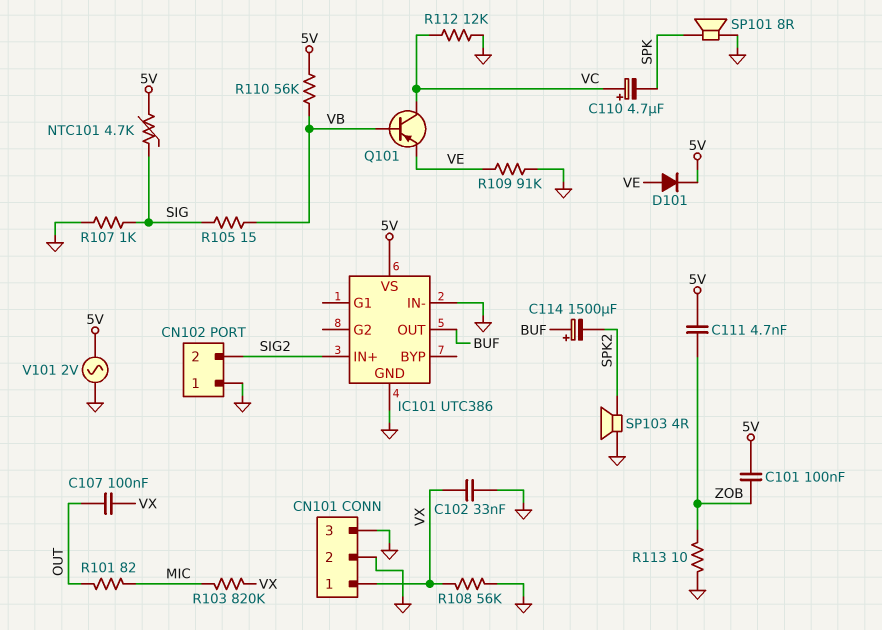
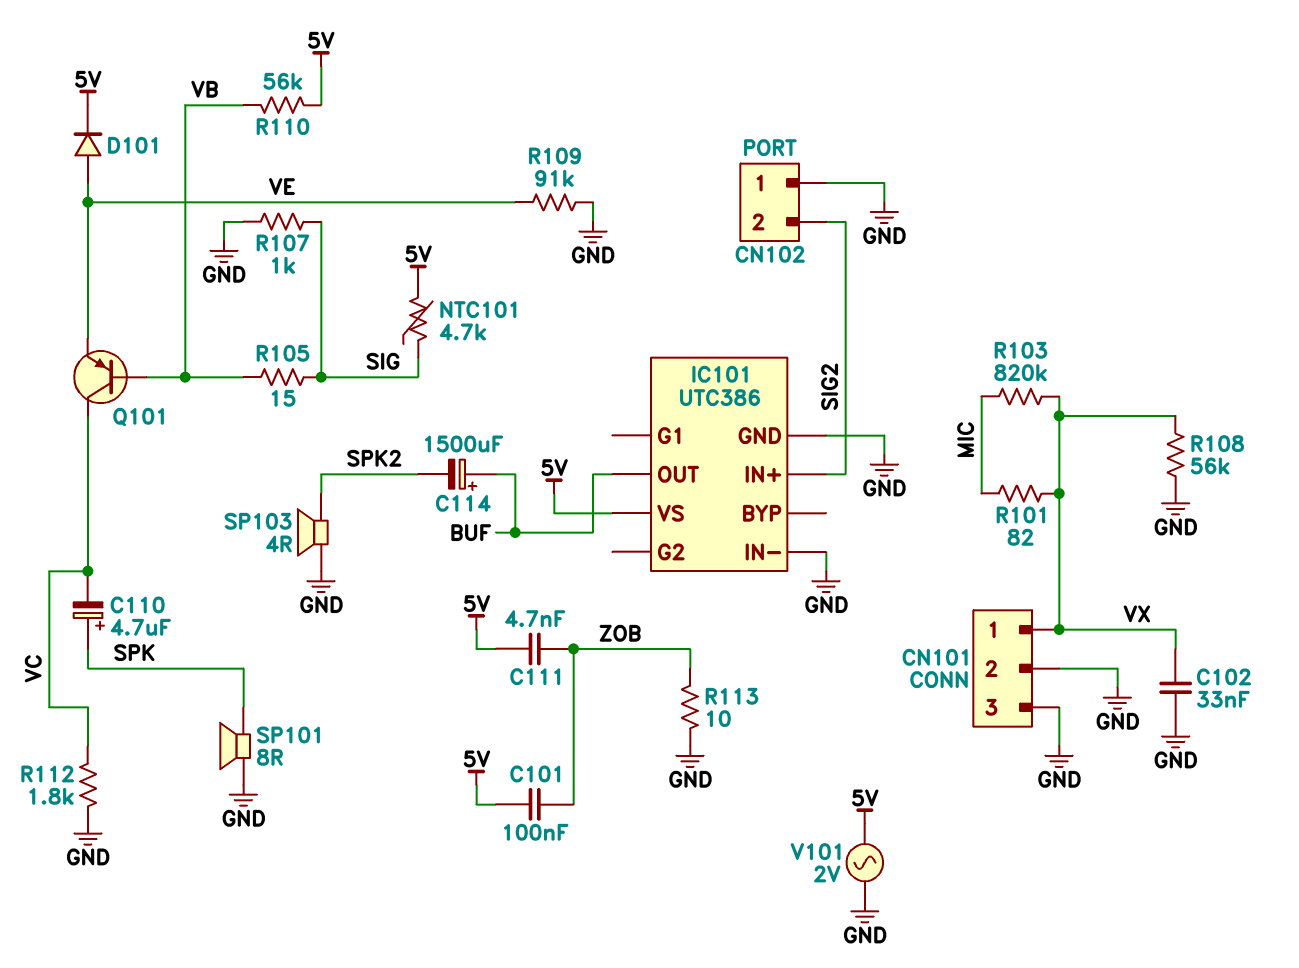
C107: 100nF (OUT, VX) -> none
C110: 4.7uF (plus VC, minus SPK) -> 4.7uF (plus SPK, minus VC)
R101: 82 (MIC, OUT) -> 82 (MIC, VX)
R112: 12k (GND, VC) -> 1.8k (GND, VC)

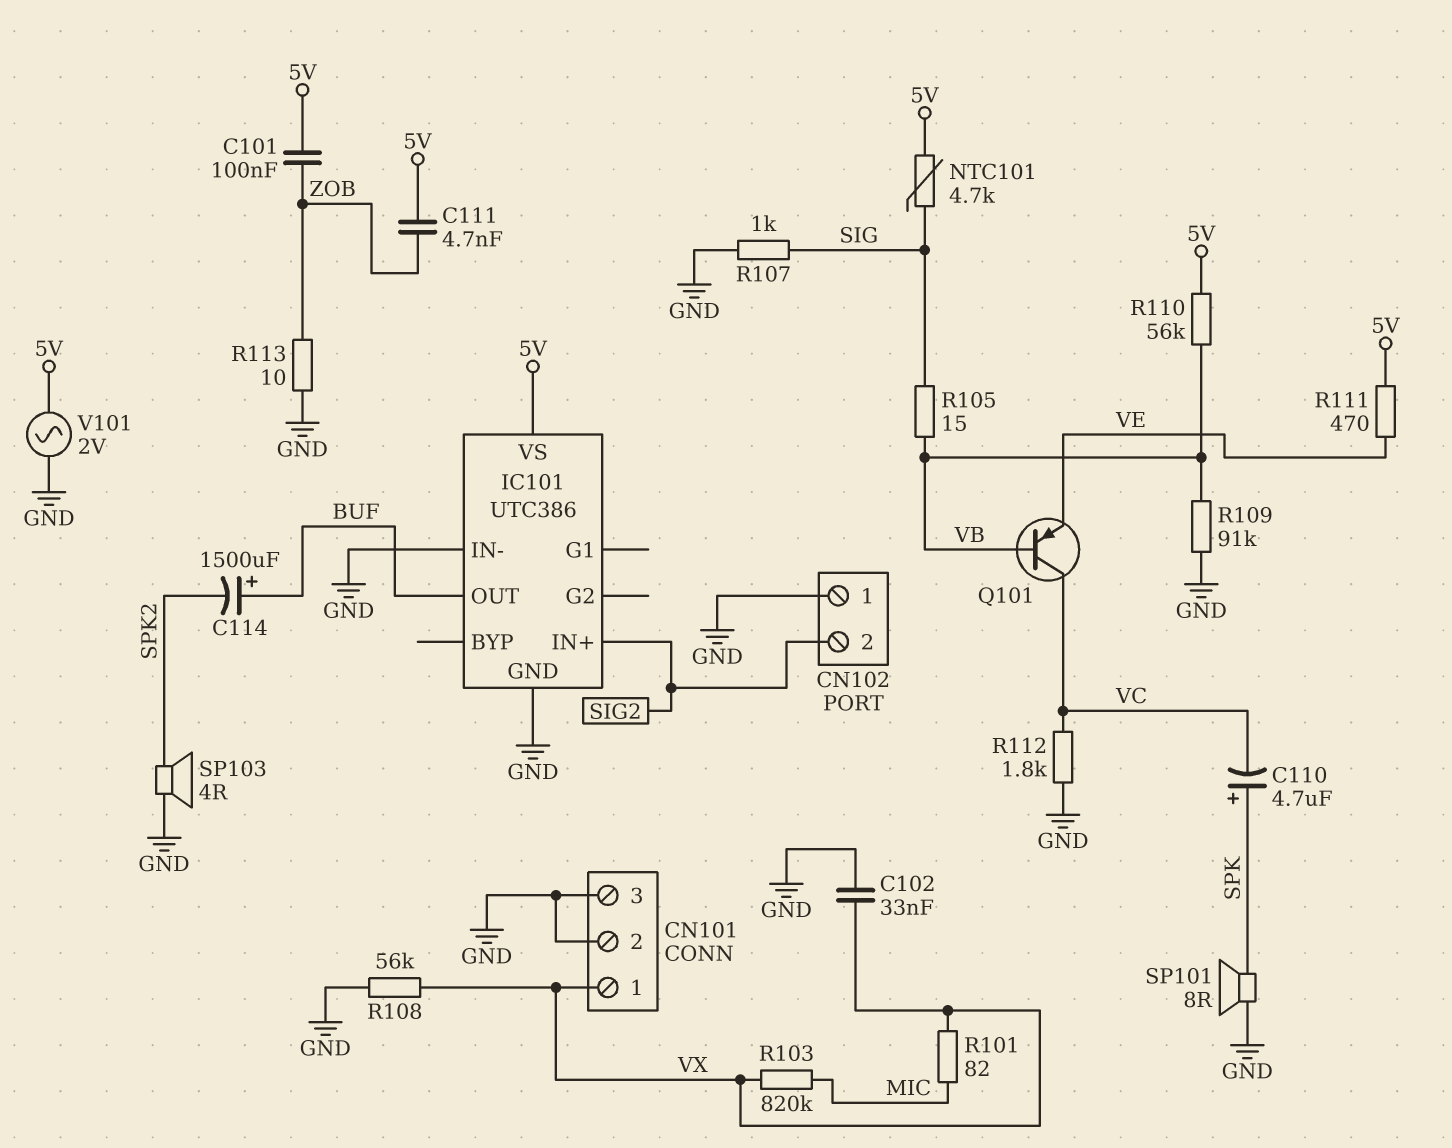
D101: diode (A VE, K 5V) -> none
R109: 91k (GND, VE) -> 91k (GND, VB)
R111: none -> 470 (5V, VE)

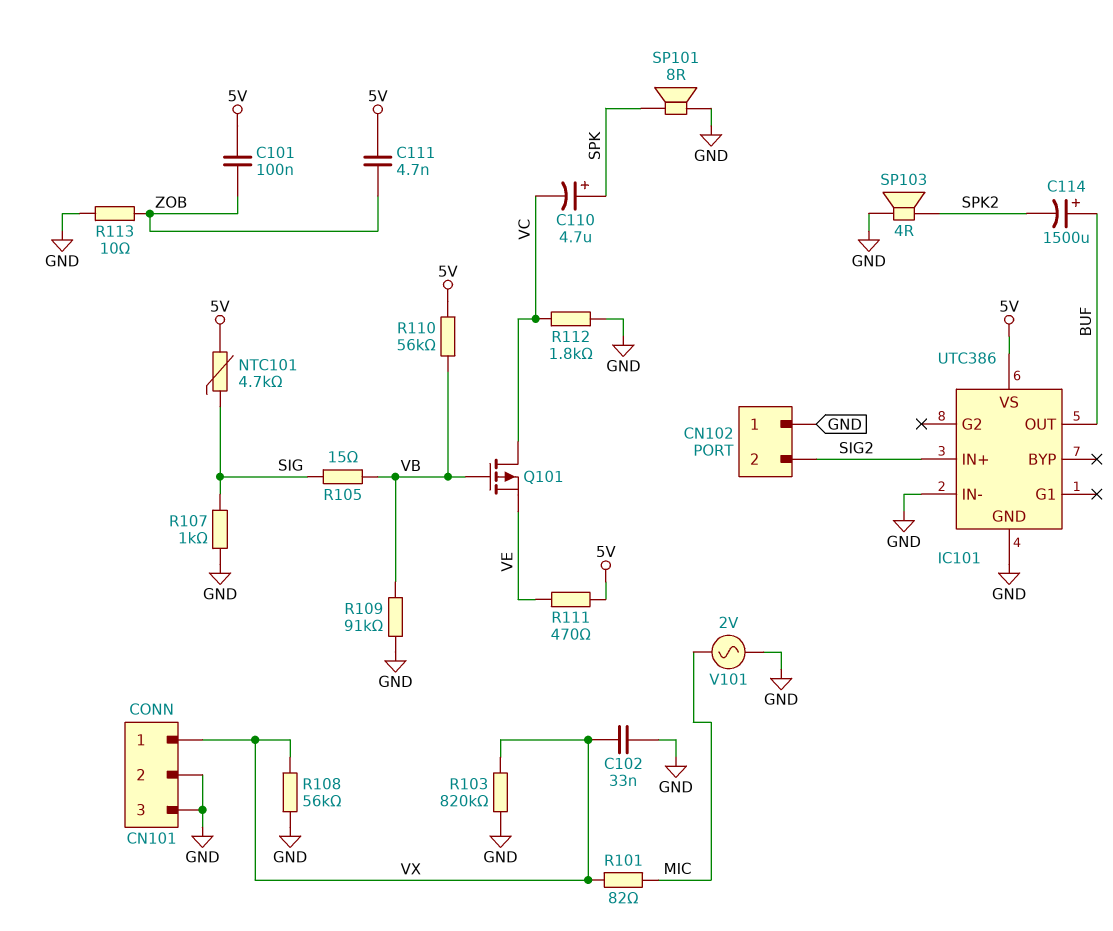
Q101: PNP (B VB, C VC, E VE) -> PMOS (G VB, D VC, S VE)
R103: 820k (MIC, VX) -> 820k (GND, VX)
V101: AC 2V (5V, GND) -> AC 2V (GND, MIC)

